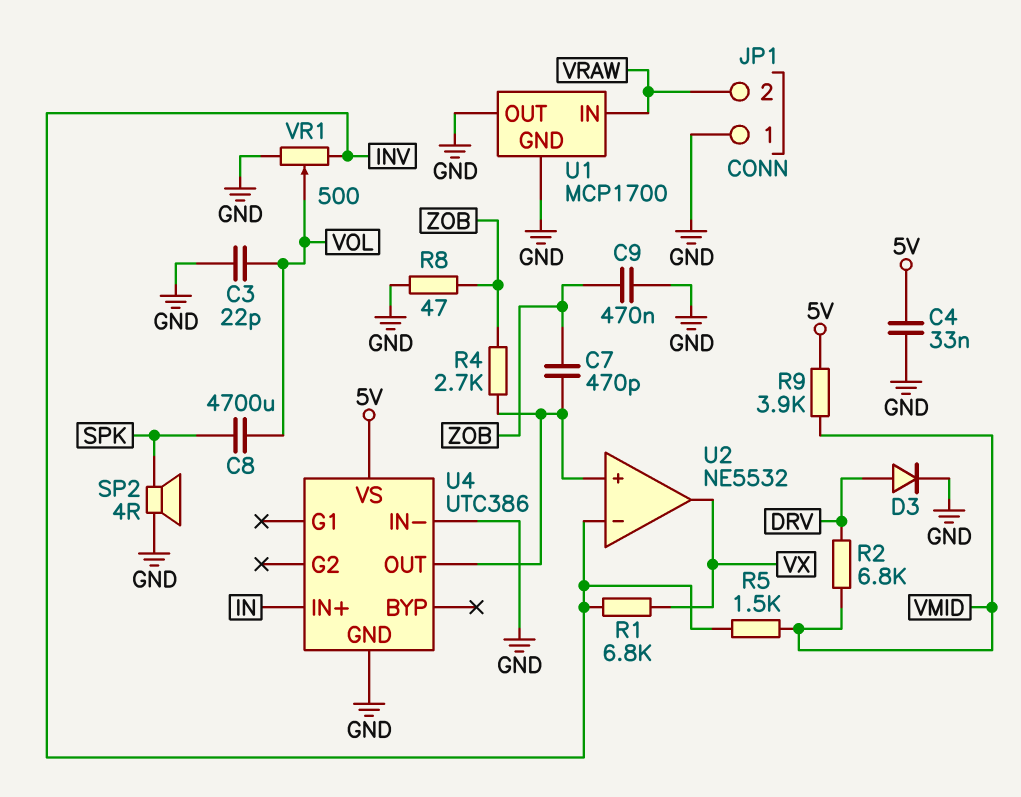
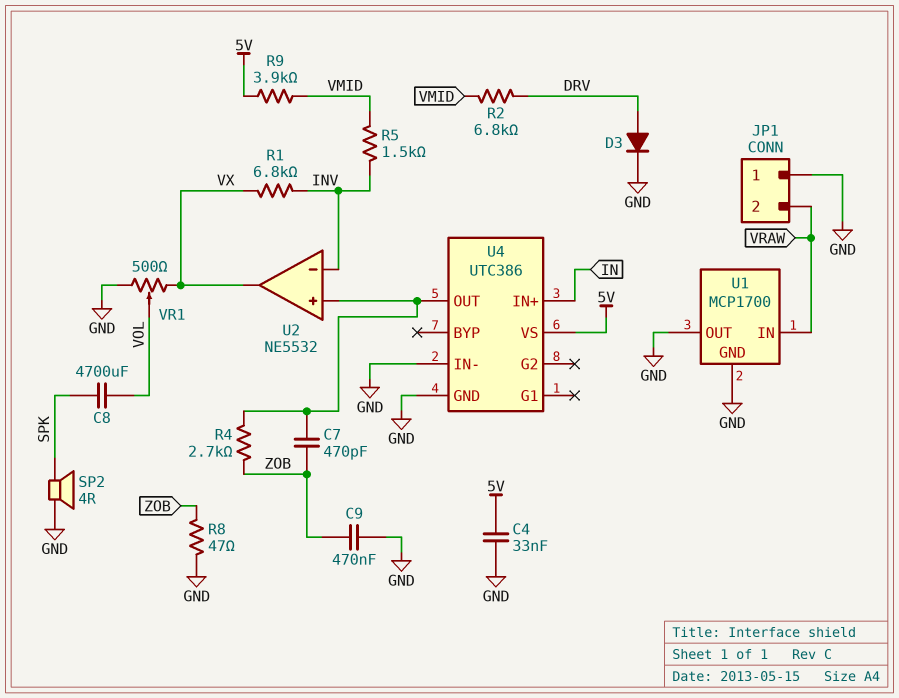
C3: 22pF (GND, VOL) -> none
VR1: 500 (GND, INV, wiper VOL) -> 500 (GND, VX, wiper VOL)

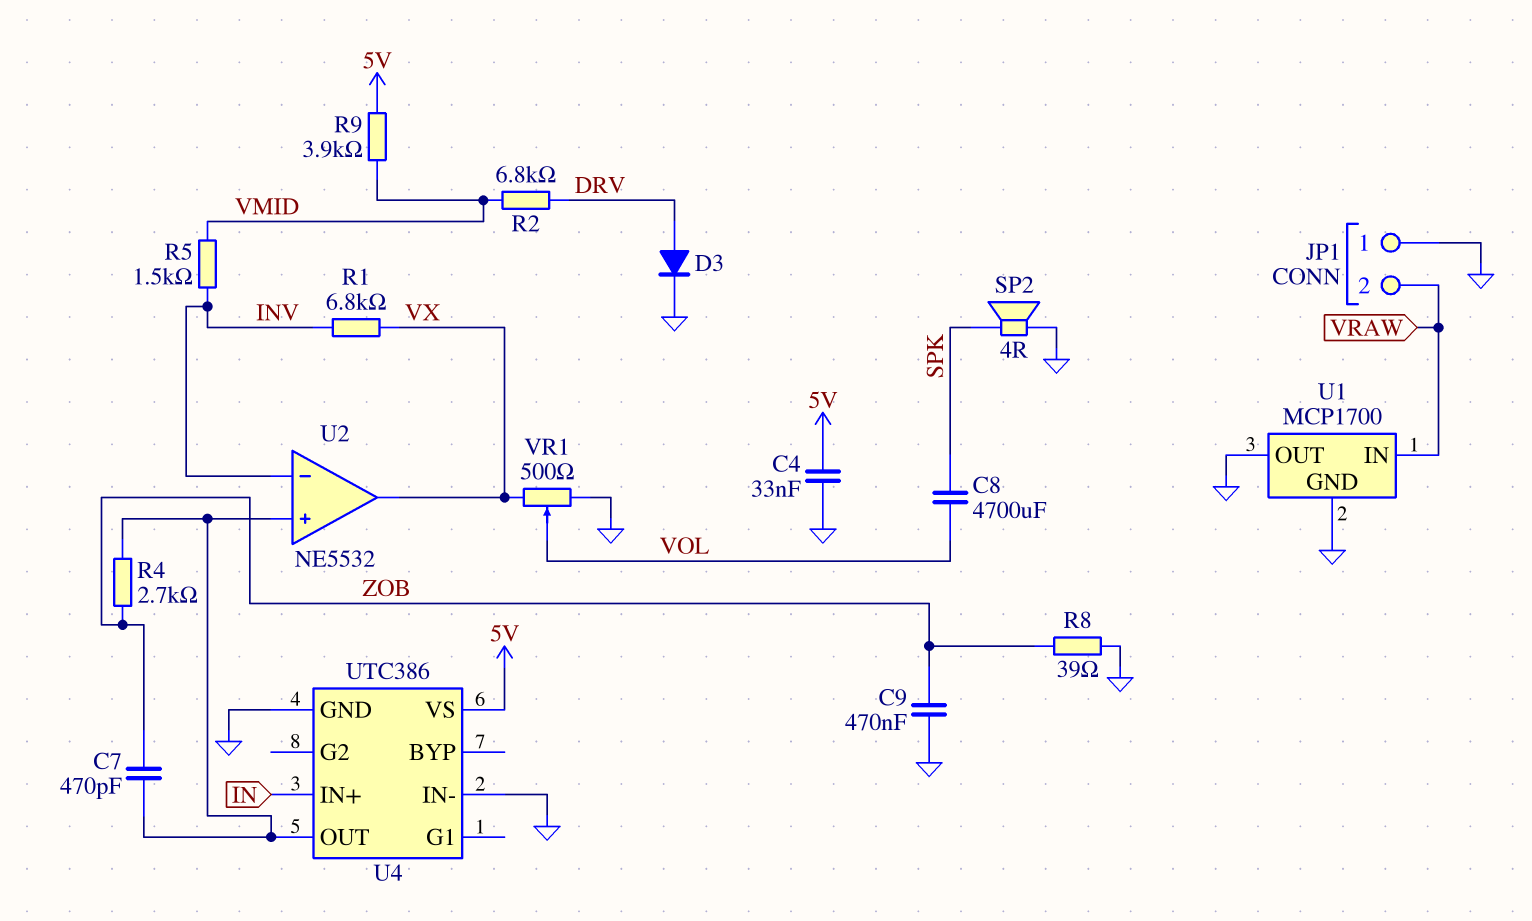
R8: 47 (GND, ZOB) -> 39 (GND, ZOB)

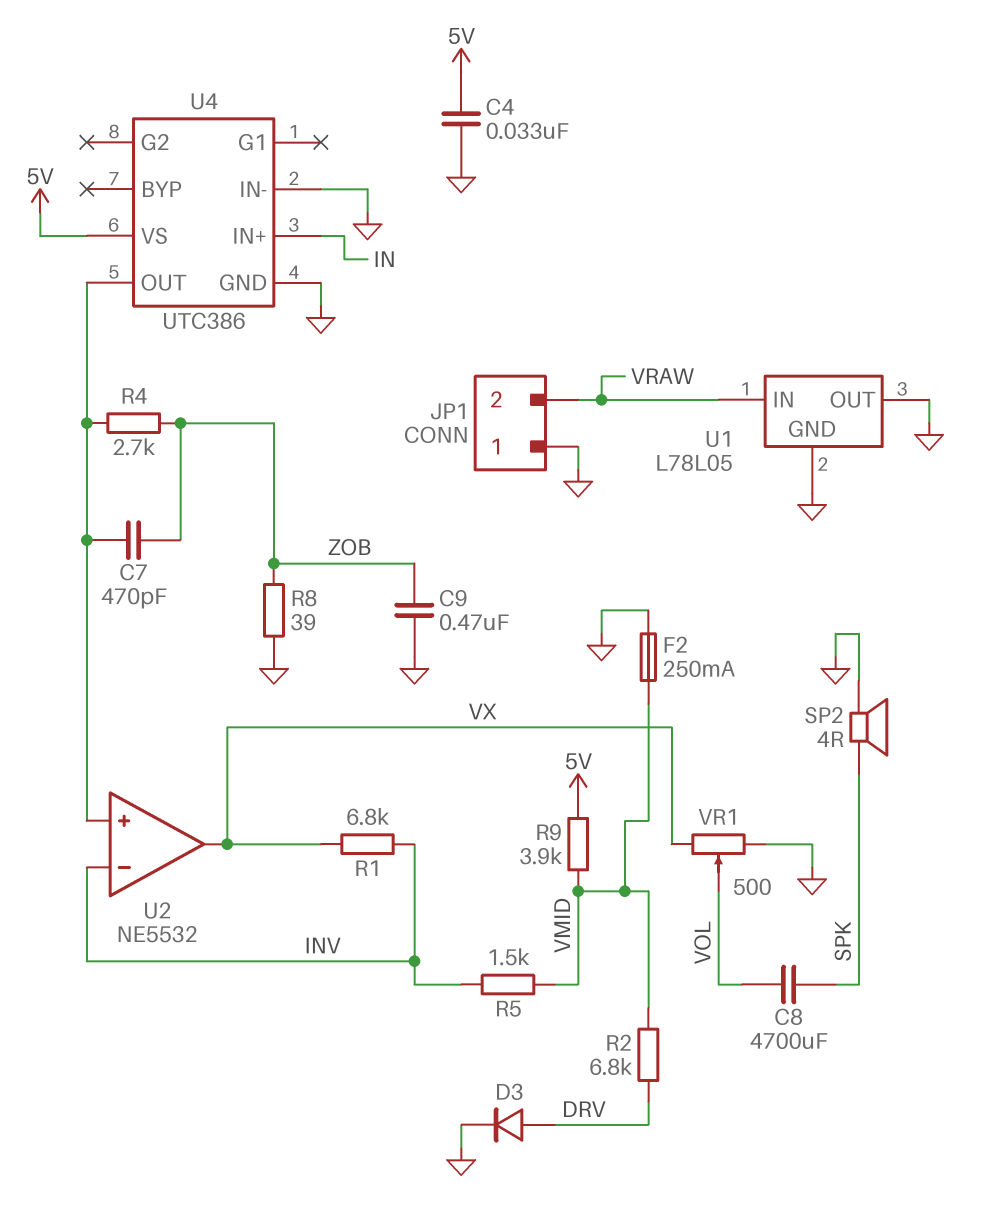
F2: none -> 250mA (GND, VMID)
U1: MCP1700 -> L78L05

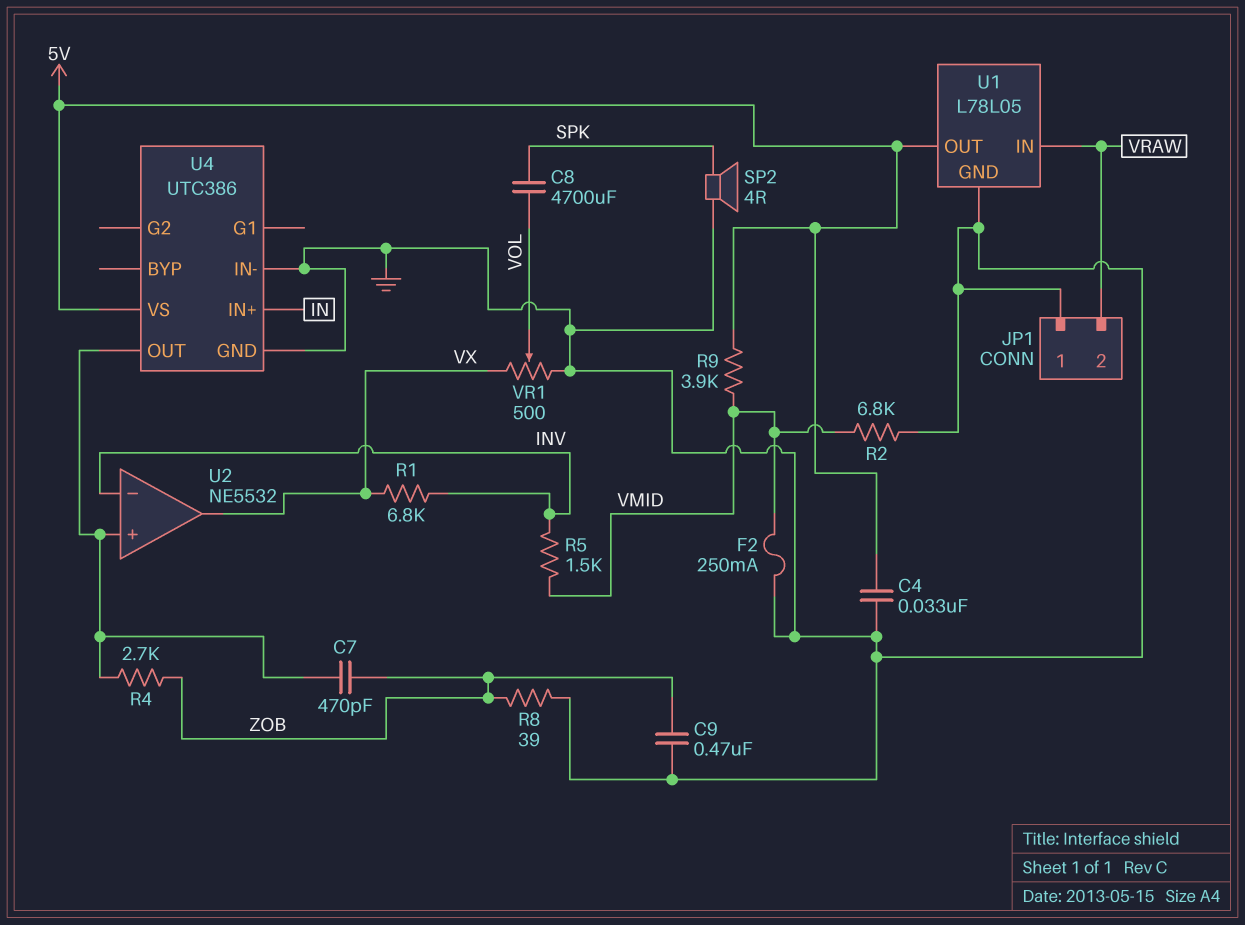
D3: diode (A DRV, K GND) -> none
R2: 6.8k (DRV, VMID) -> 6.8k (GND, VMID)
U1 pin OUT: GND -> 5V

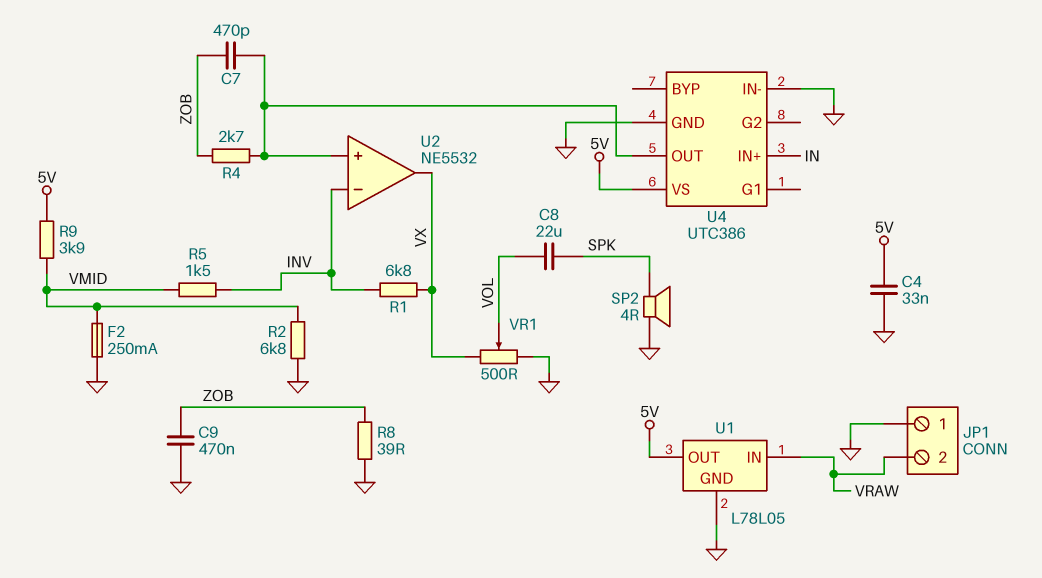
C8: 4700uF (SPK, VOL) -> 22uF (SPK, VOL)

